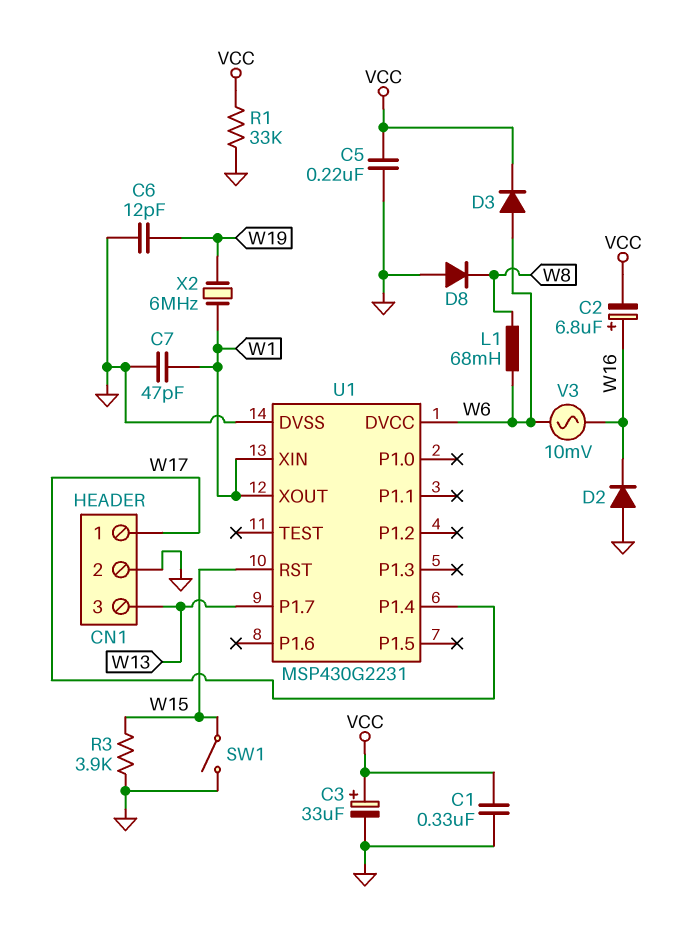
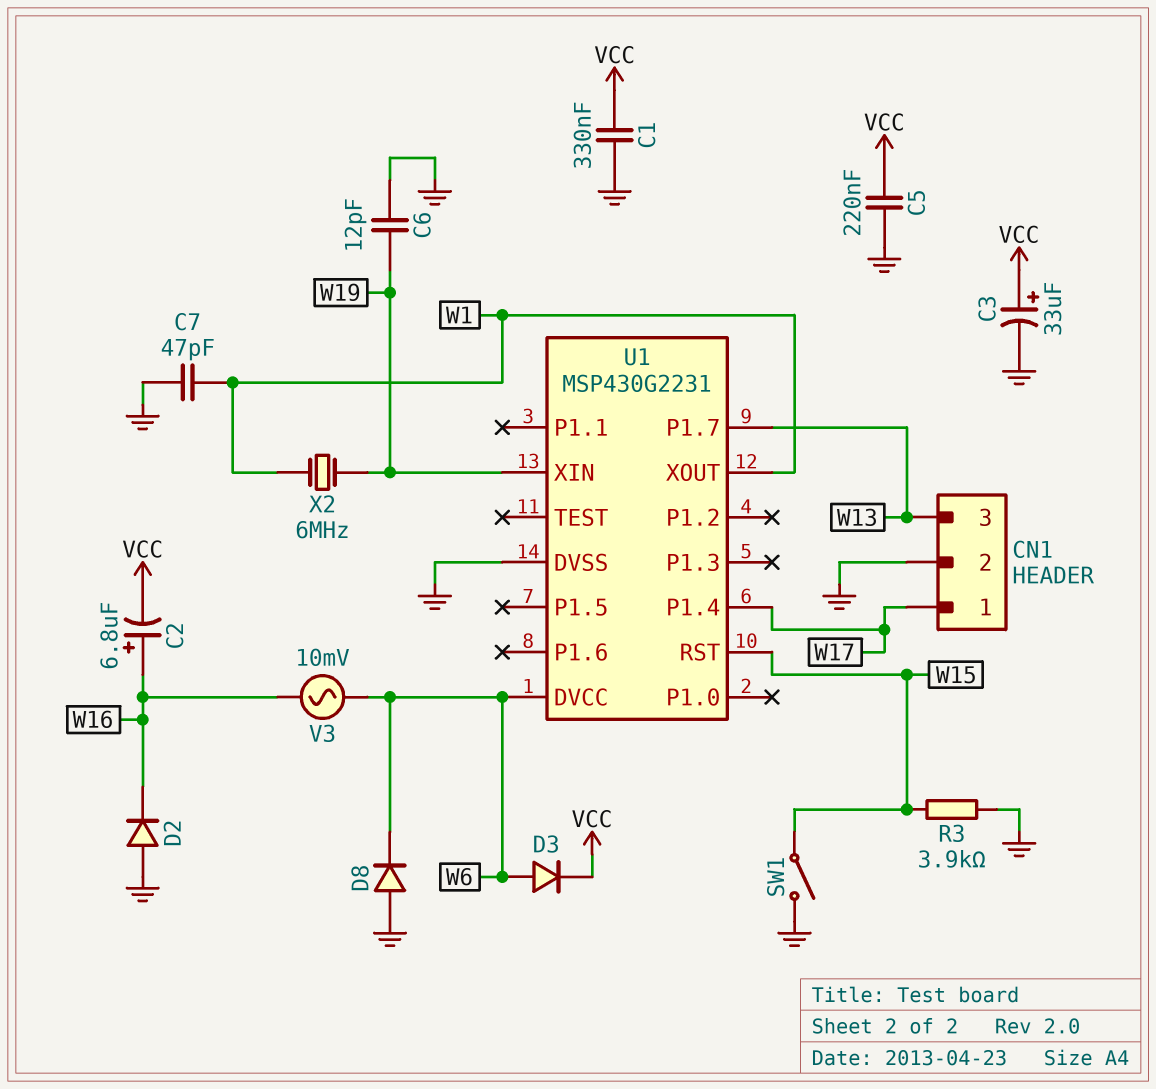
D8: diode (A GND, K W8) -> diode (A GND, K W6)
L1: 68mH (W6, W8) -> none
R1: 33k (GND, VCC) -> none
U1 pin XIN: W1 -> W19

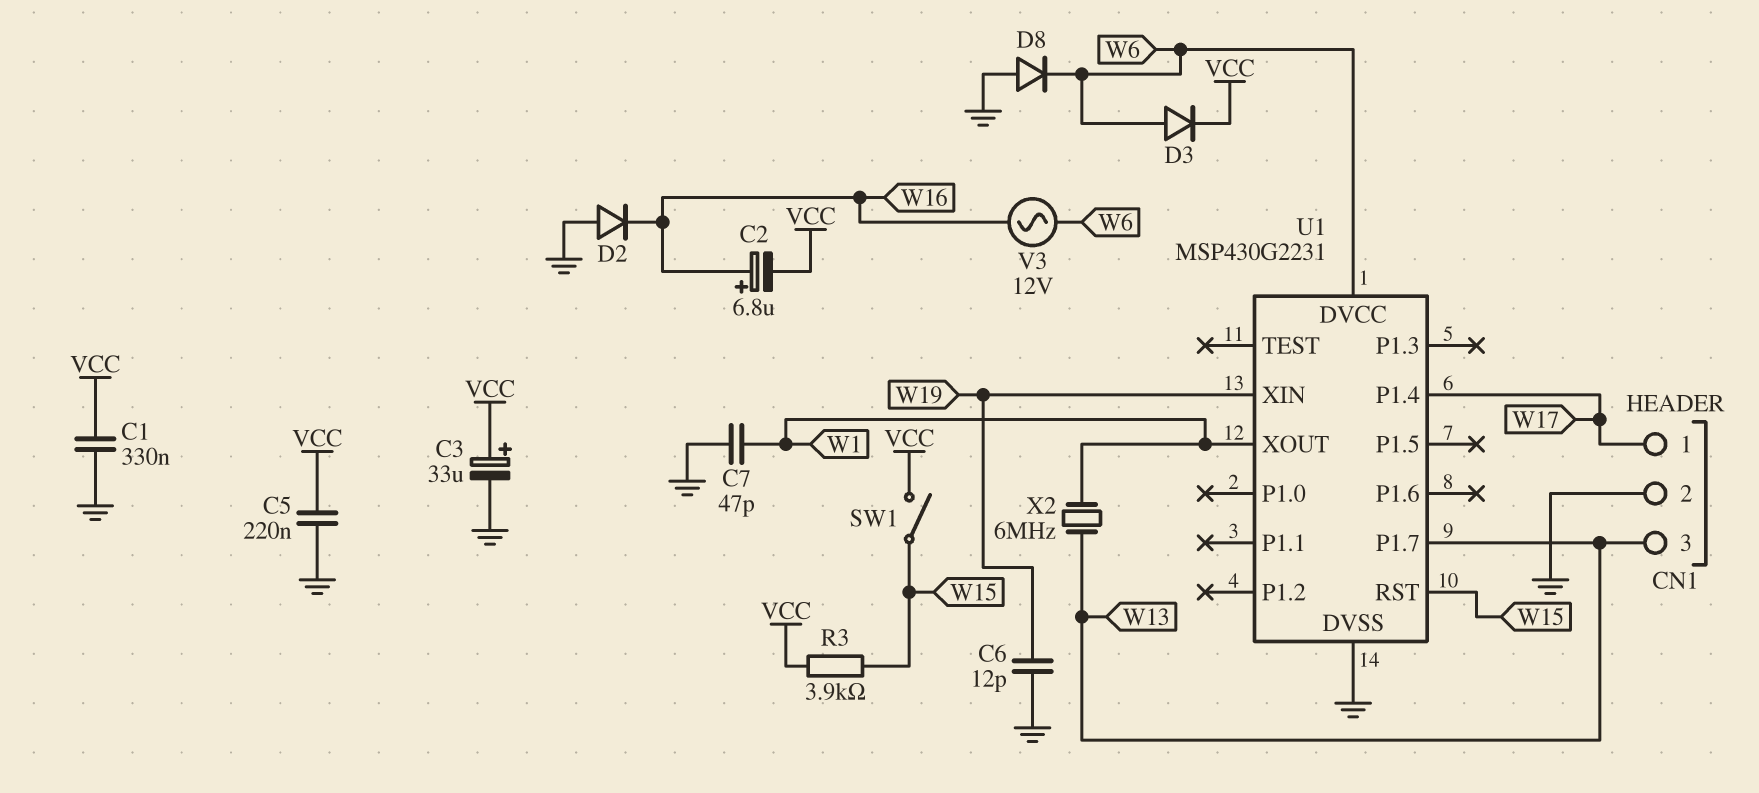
R3: 3.9k (GND, W15) -> 3.9k (VCC, W15)
SW1: switch (GND, W15) -> switch (VCC, W15)
V3: AC 10mV (W6, W16) -> AC 12V (W6, W16)
X2: 6MHz (W1, W19) -> 6MHz (W1, W13)

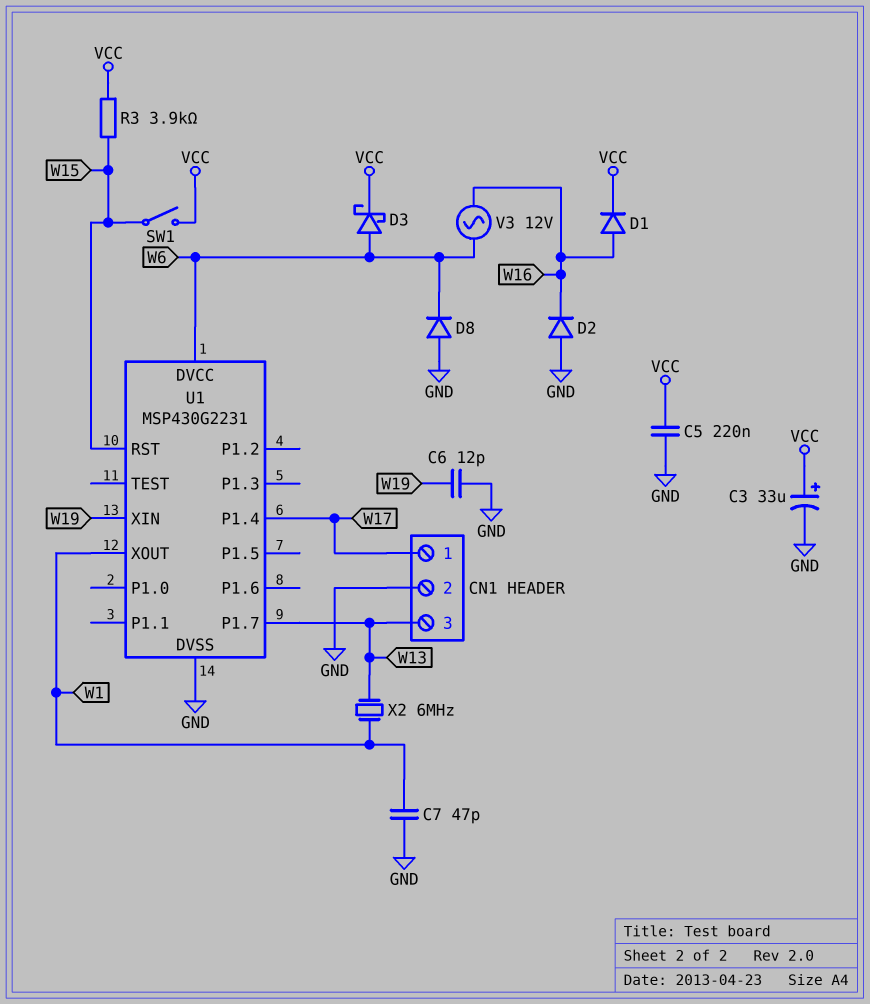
C1: 330nF (GND, VCC) -> none
C2: 6.8uF (plus W16, minus VCC) -> none
D1: none -> diode (A W16, K VCC)
D3: diode (A W6, K VCC) -> schottky (A W6, K VCC)

